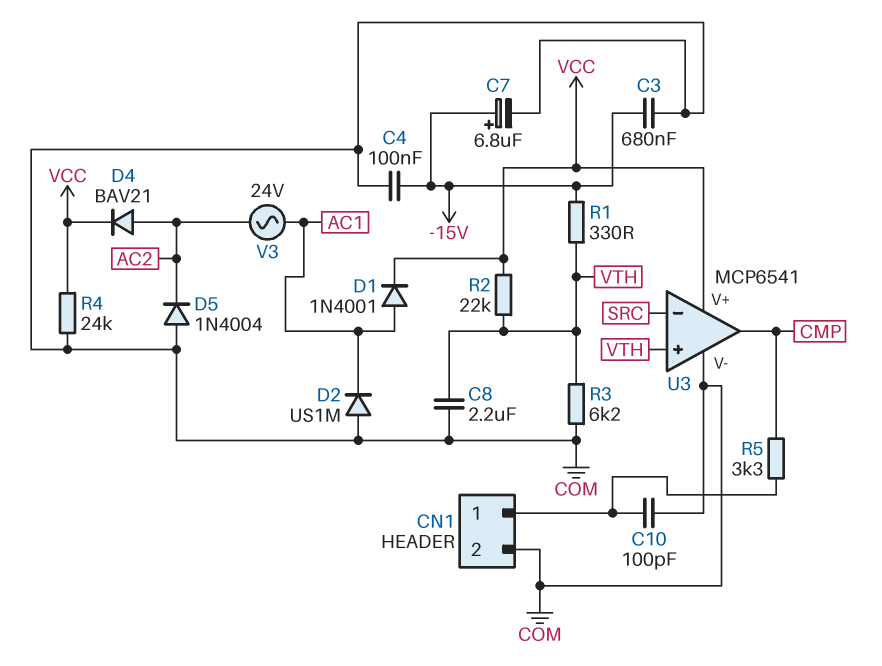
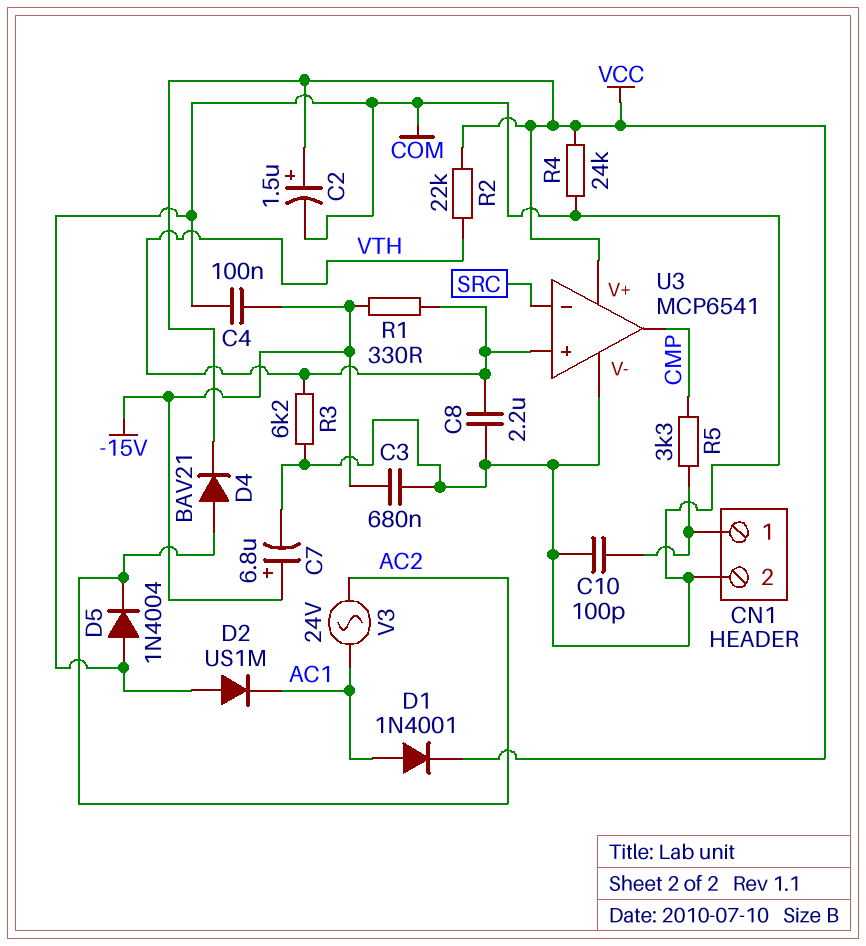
C2: none -> 1.5uF (plus VCC, minus COM)

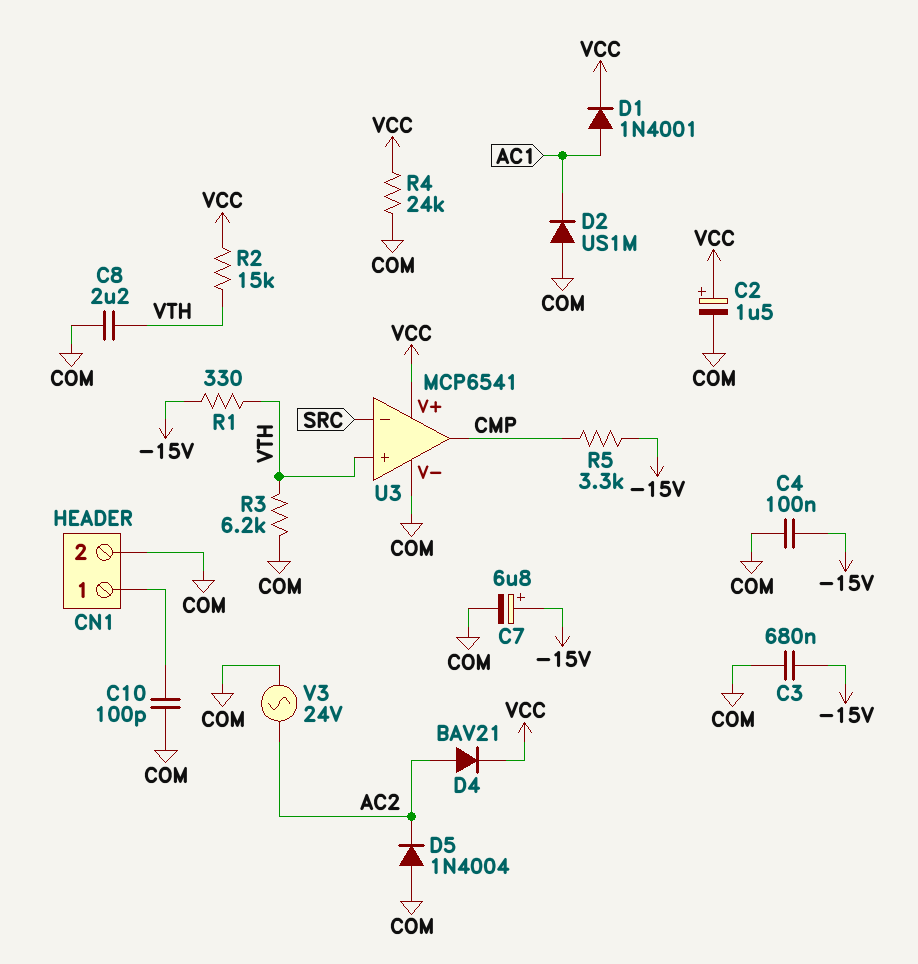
R2: 22k (VCC, VTH) -> 15k (VCC, VTH)
R5: 3.3k (CMP, CN1/1) -> 3.3k (-15V, CMP)
V3: AC 24V (AC1, AC2) -> AC 24V (AC2, COM)

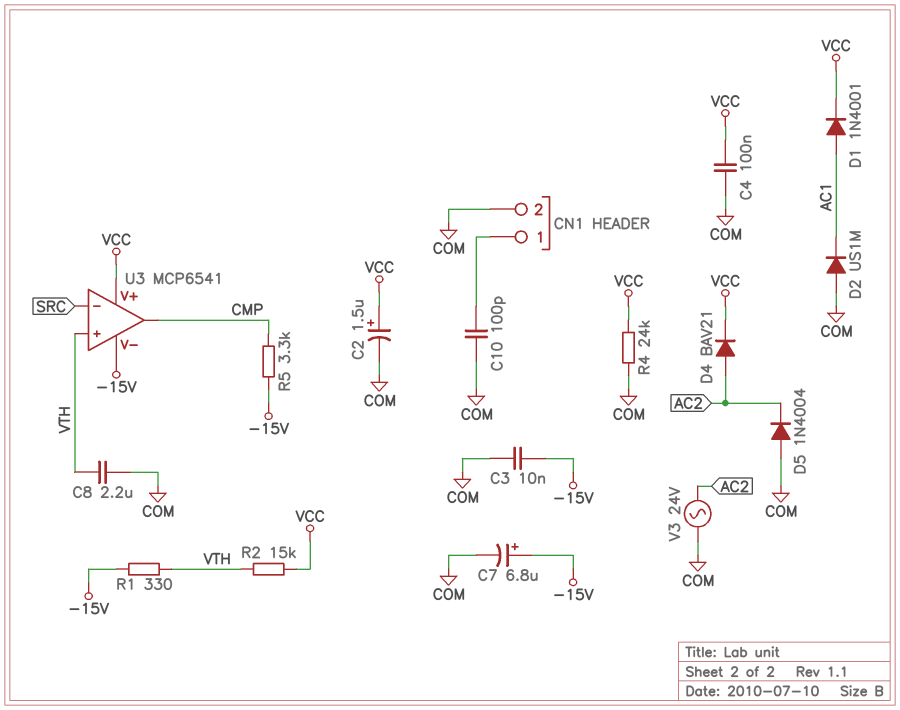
C3: 680nF (-15V, COM) -> 10nF (-15V, COM)
C4: 100nF (-15V, COM) -> 100nF (COM, VCC)
R3: 6.2k (COM, VTH) -> none
U3 pin V-: COM -> -15V

